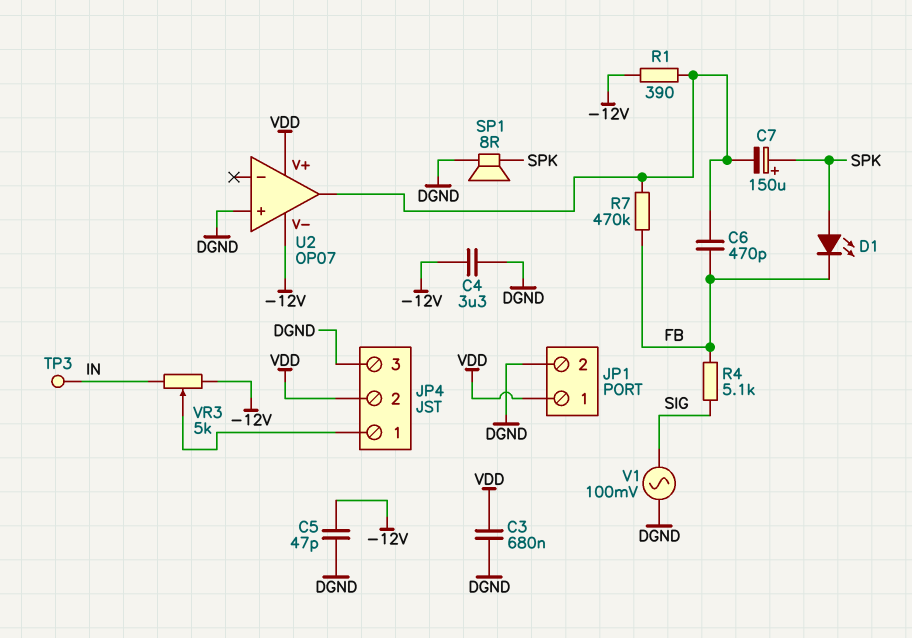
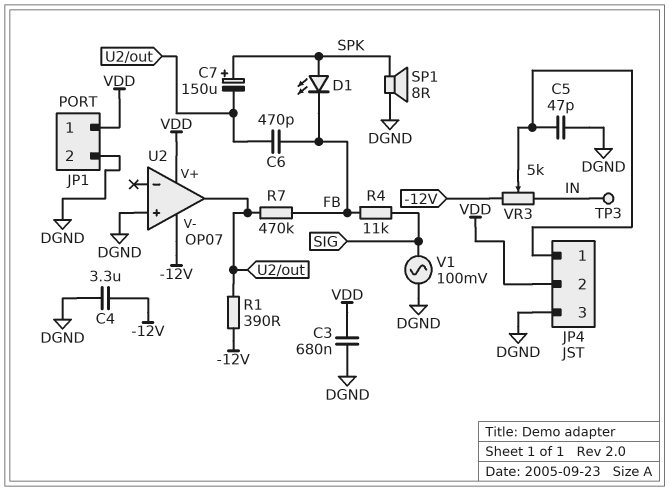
C5: 47pF (-12V, DGND) -> 47pF (DGND, JP4/1)
R4: 5.1k (FB, SIG) -> 11k (FB, SIG)

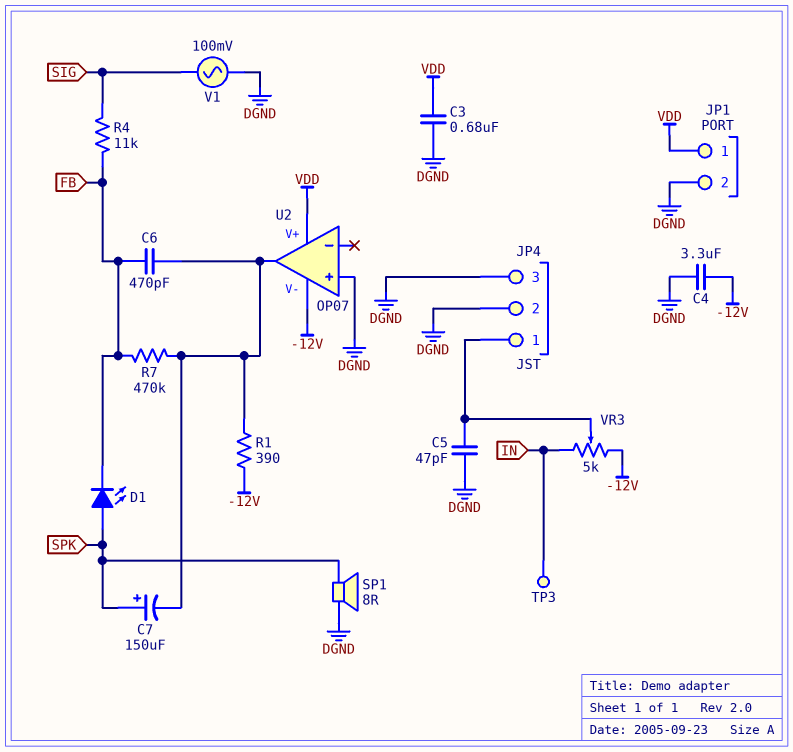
JP4 pin 2: VDD -> DGND

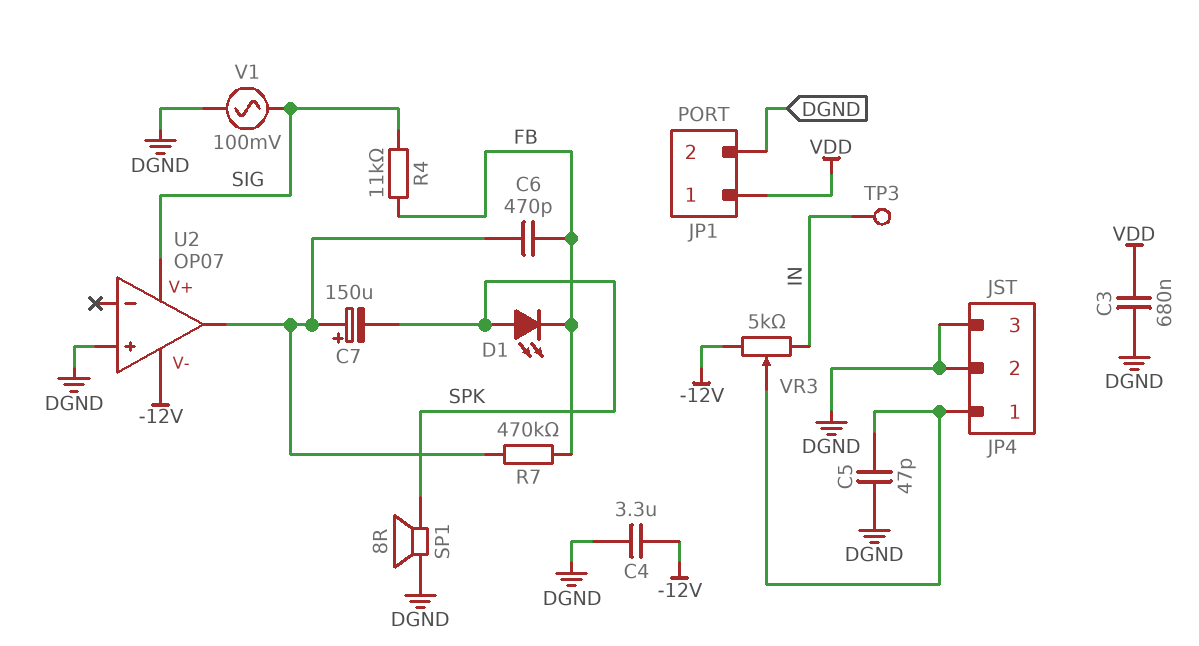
C7: 150uF (plus SPK, minus U2/out) -> 150uF (plus U2/out, minus SPK)
R1: 390 (-12V, U2/out) -> none
U2 pin V+: VDD -> SIG

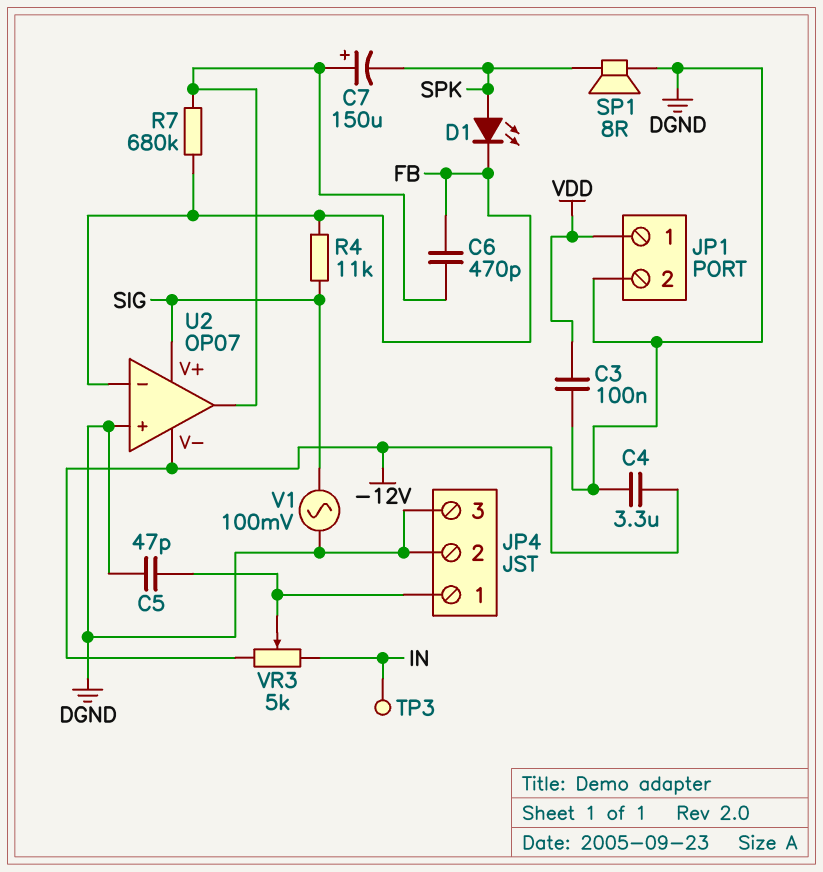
C3: 680nF (DGND, VDD) -> 100nF (DGND, VDD)
R7: 470k (FB, U2/out) -> 680k (FB, U2/out)
U2 pin in-: none -> FB

